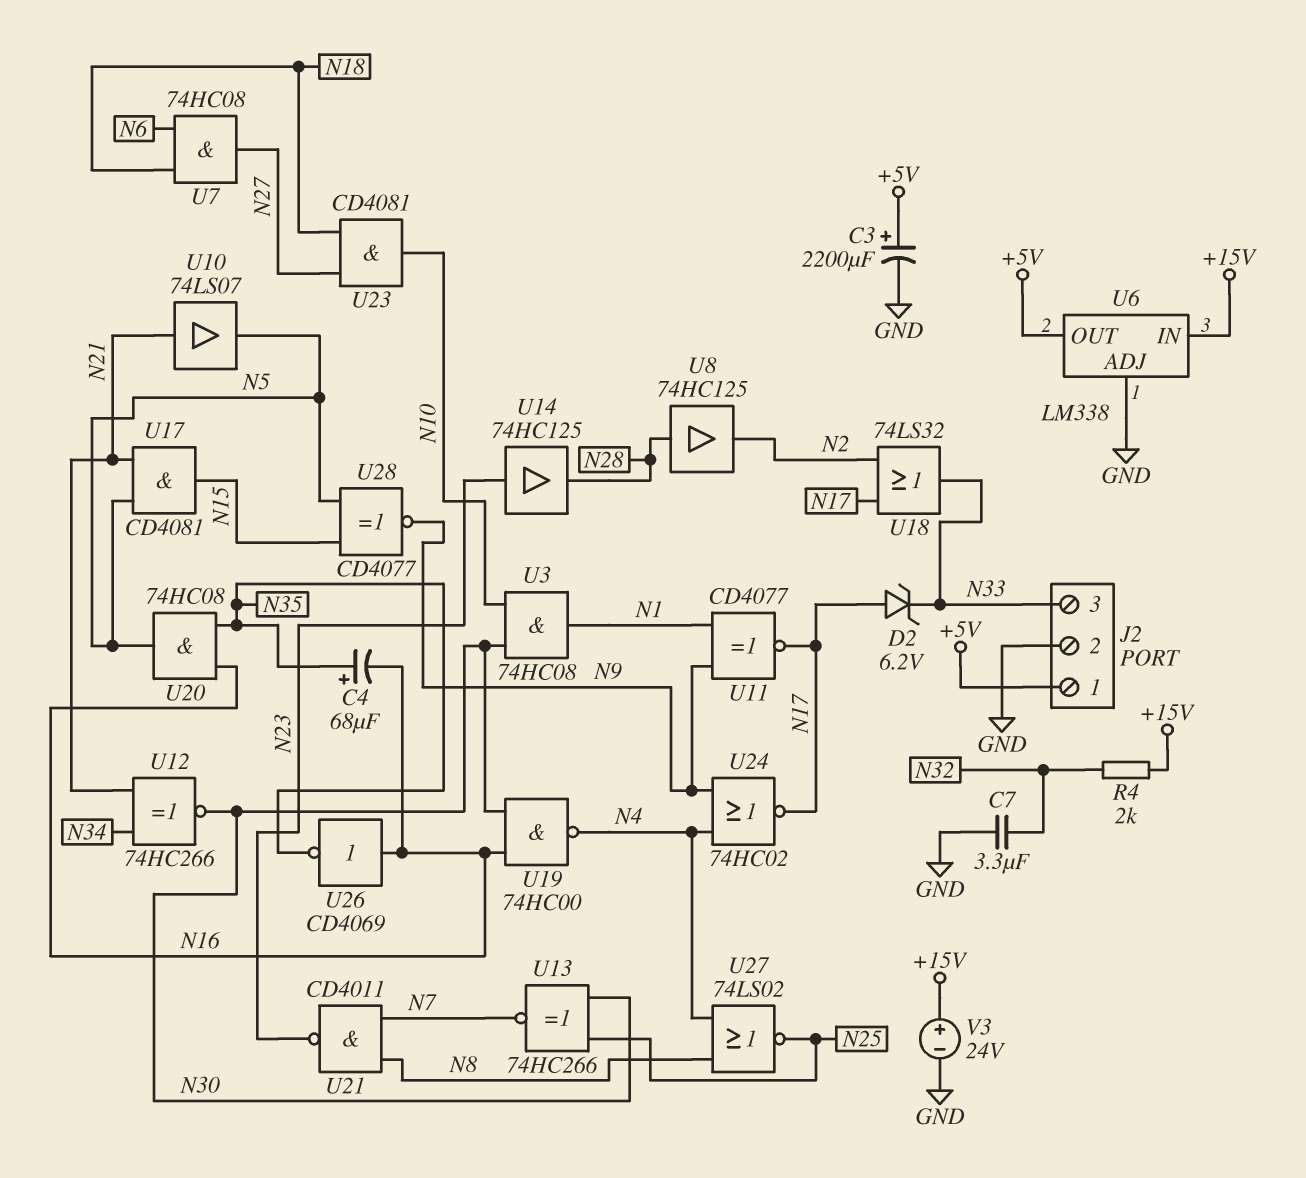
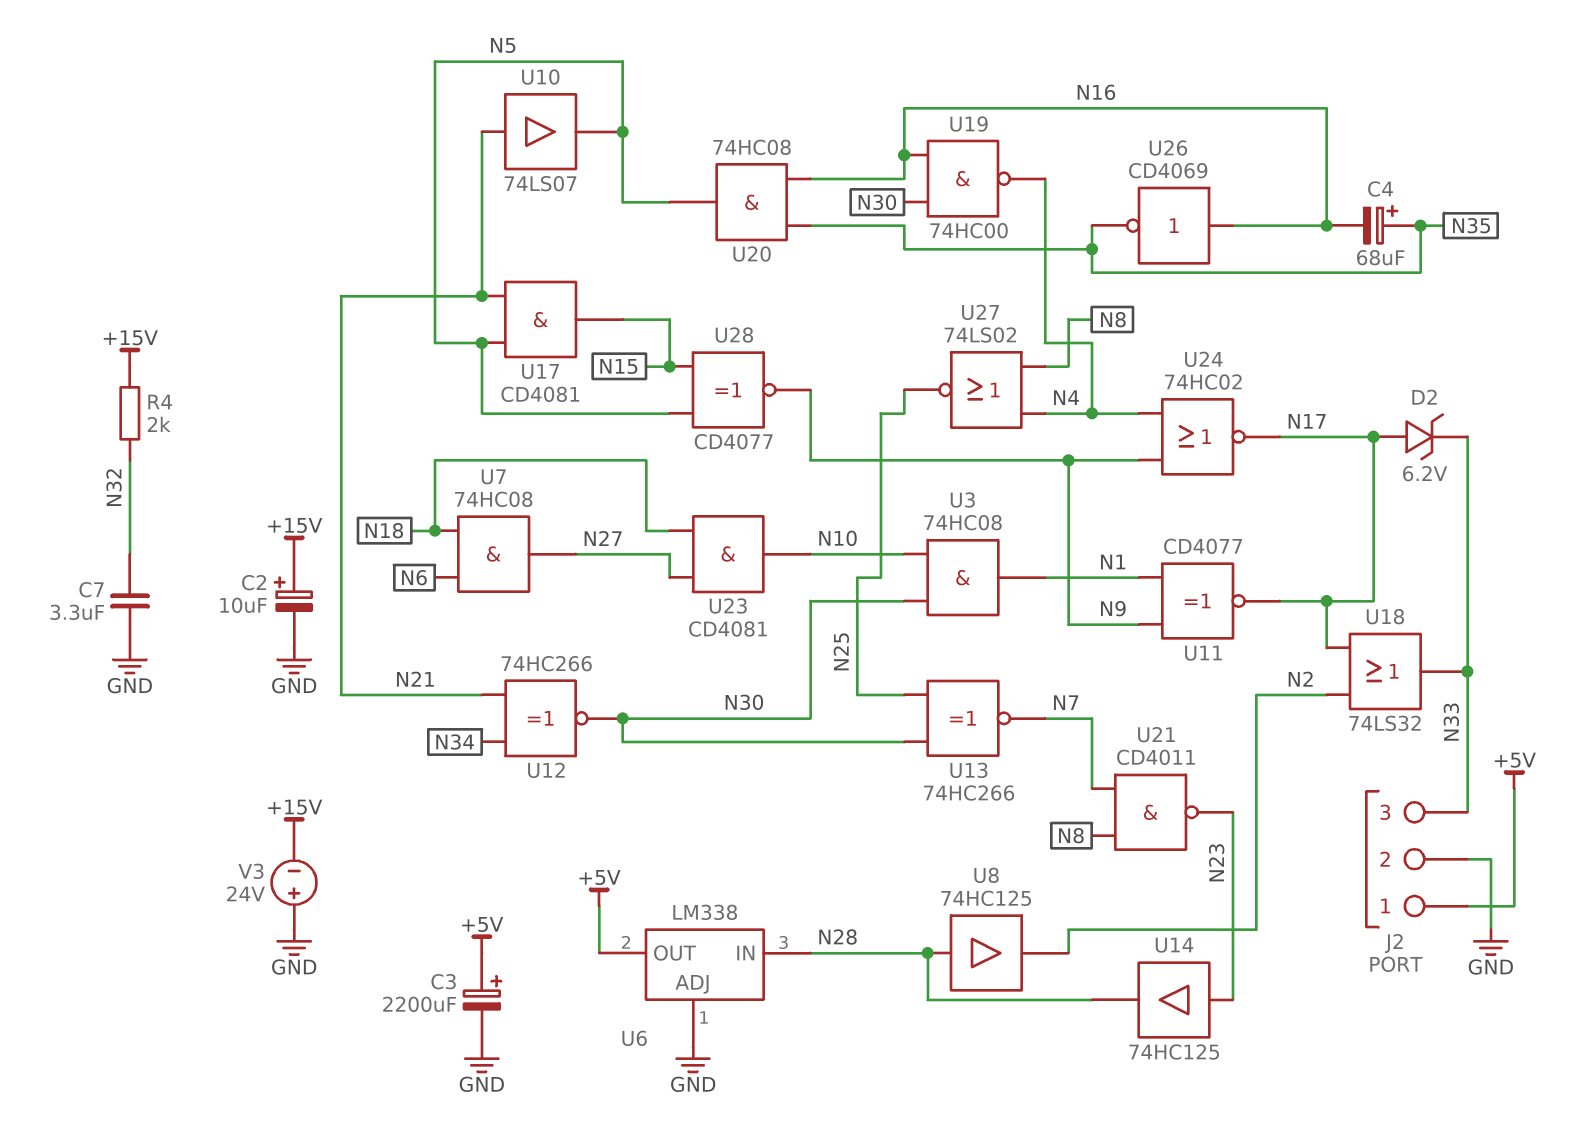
C2: none -> 10uF (plus +15V, minus GND)
U6 pin IN: +15V -> N28
V3: 24V (plus +15V, minus GND) -> 24V (plus GND, minus +15V)

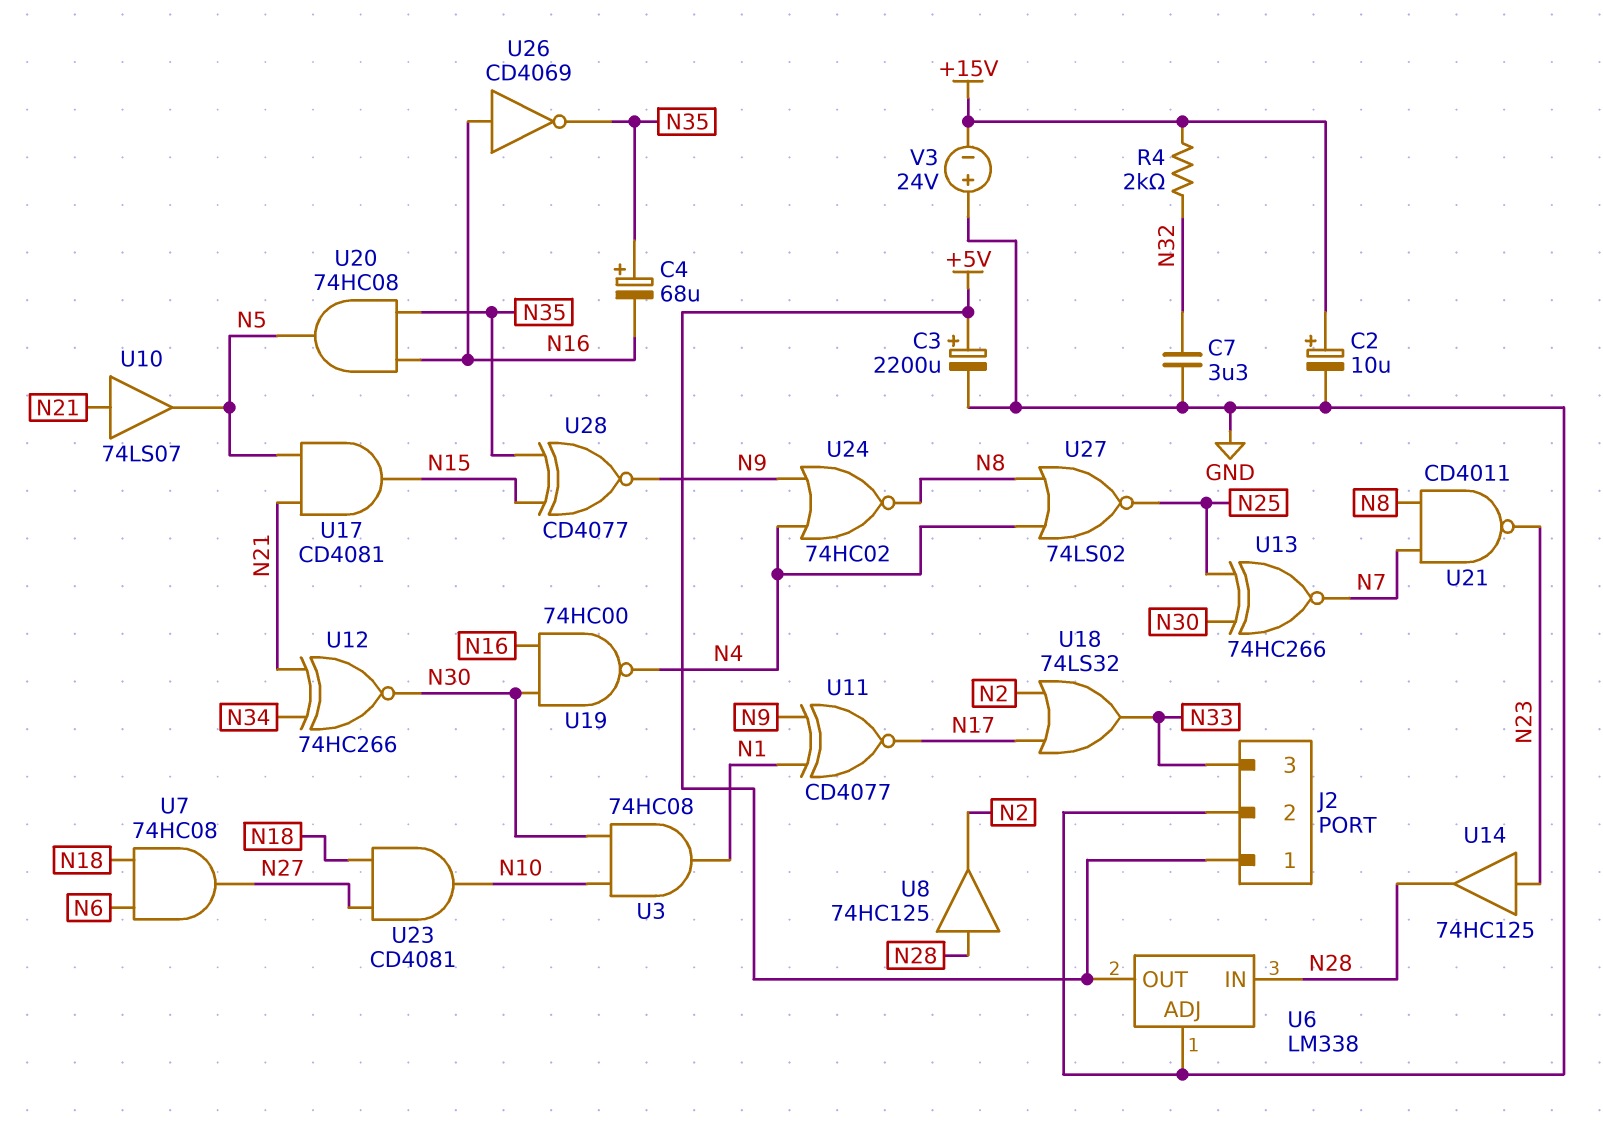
D2: zener 6.2V (A N17, K N33) -> none
U24: NOR 74HC02 (in N4, in N9, out N17) -> NOR 74HC02 (in N4, in N9, out N8)
U28: XNOR CD4077 (in N5, in N15, out N9) -> XNOR CD4077 (in N15, in N35, out N9)

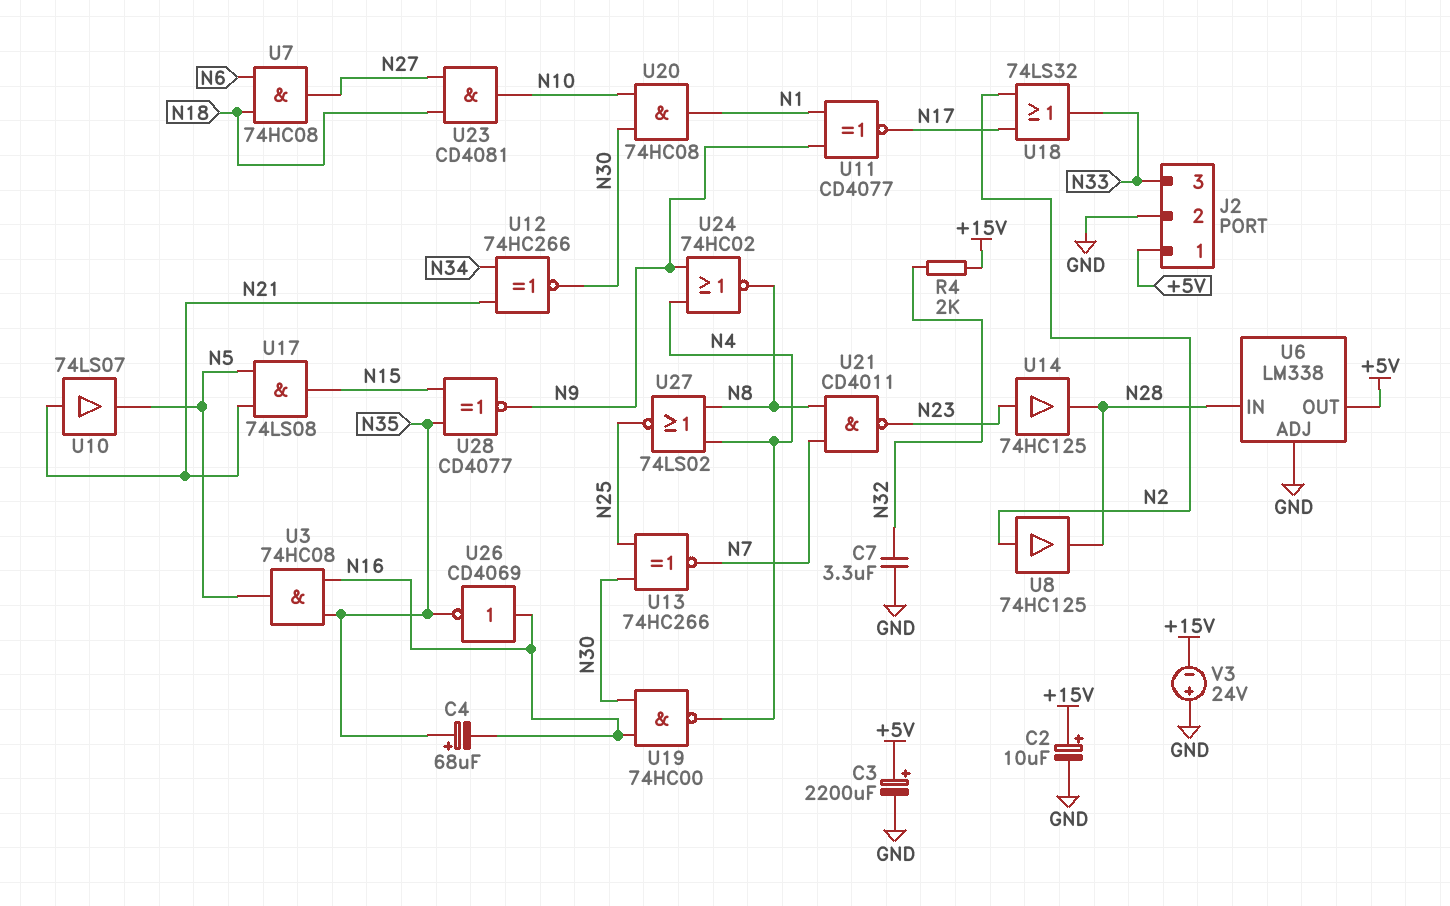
U3: AND 74HC08 (in N10, in N30, out N1) -> AND 74HC08 (in N16, in N35, out N5)
U8: buffer 74HC125 (in N28, out N2) -> buffer 74HC125 (in N2, out N28)
U17: AND CD4081 (in N5, in N21, out N15) -> AND 74LS08 (in N5, in N21, out N15)
U20: AND 74HC08 (in N16, in N35, out N5) -> AND 74HC08 (in N10, in N30, out N1)

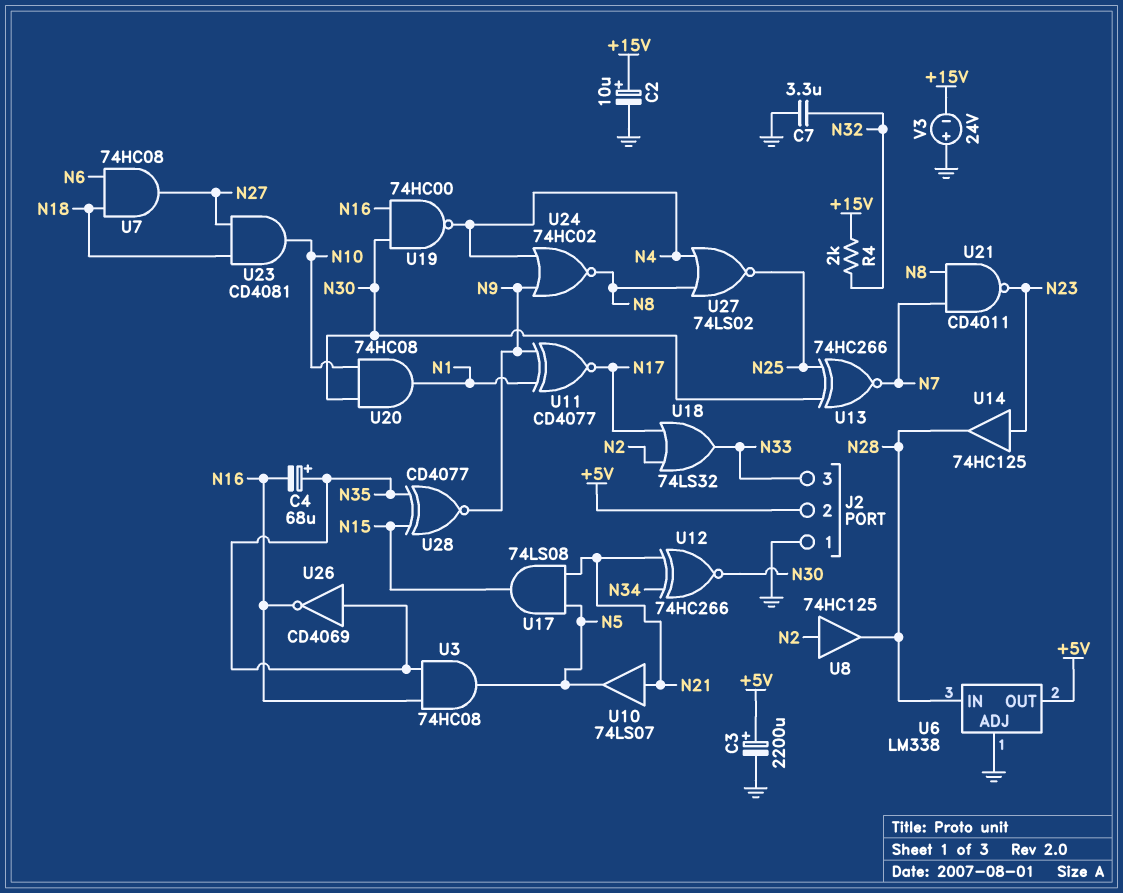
J2 pin 1: +5V -> GND
J2 pin 2: GND -> +5V
U26: NOT CD4069 (in N16, out N35) -> NOT CD4069 (in N35, out N16)

